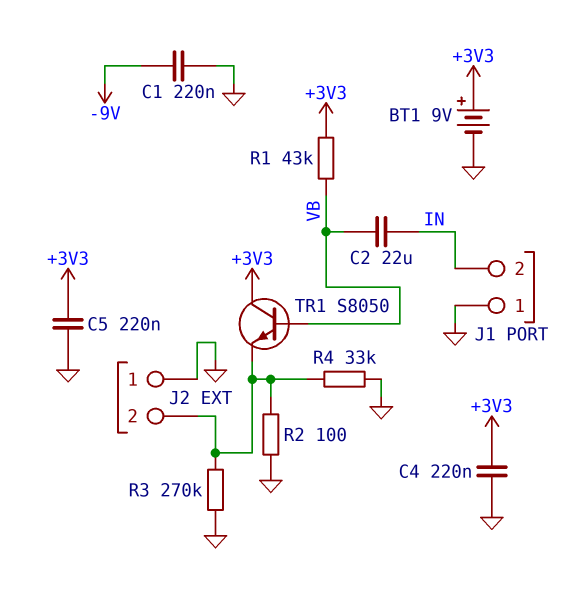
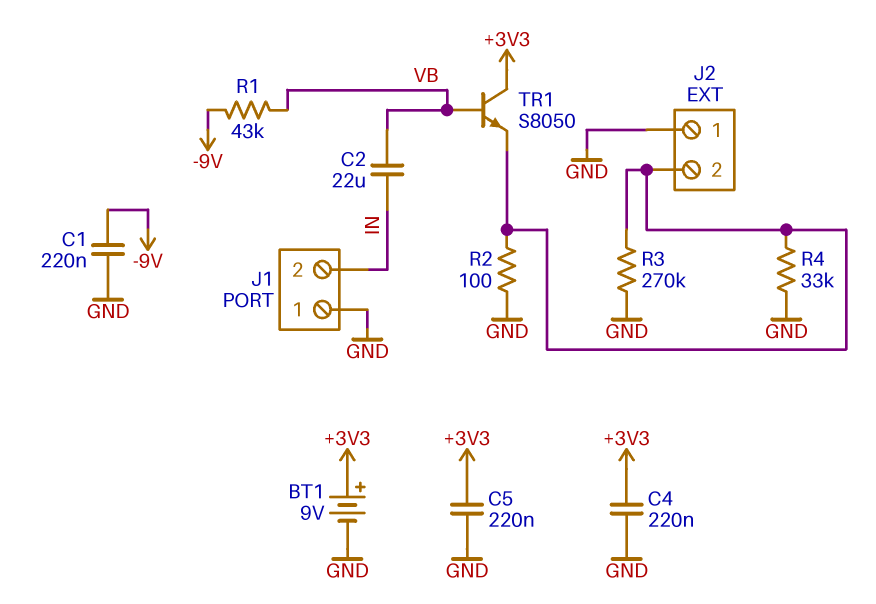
R1: 43k (+3V3, VB) -> 43k (-9V, VB)

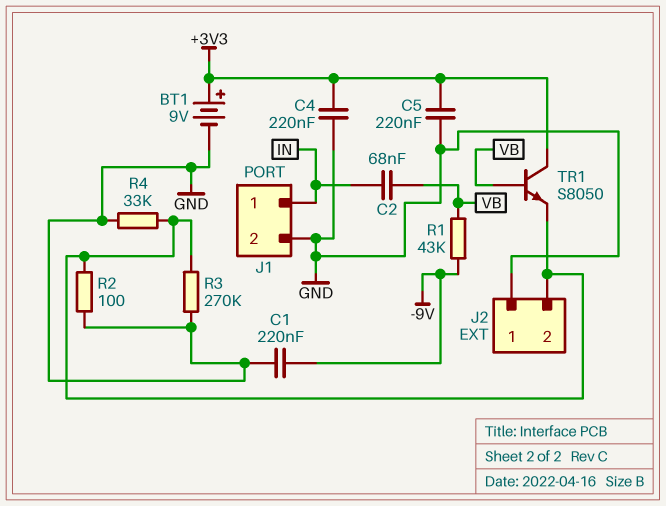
C2: 22uF (IN, VB) -> 68nF (IN, VB)
J1 pin 1: GND -> IN
J1 pin 2: IN -> GND

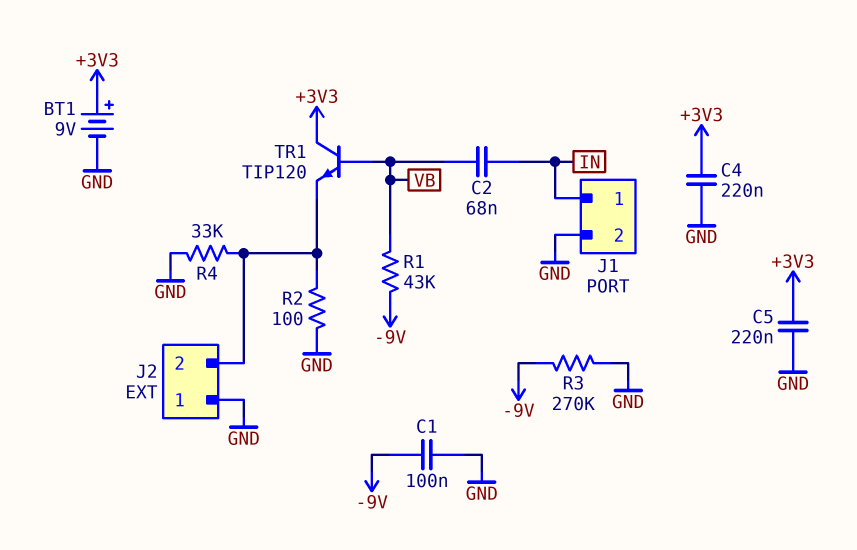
C1: 220nF (-9V, GND) -> 100nF (-9V, GND)
R3: 270k (GND, J2/2) -> 270k (-9V, GND)
TR1: NPN S8050 (B VB, C +3V3, E J2/2) -> NPN TIP120 (B VB, C +3V3, E J2/2)

